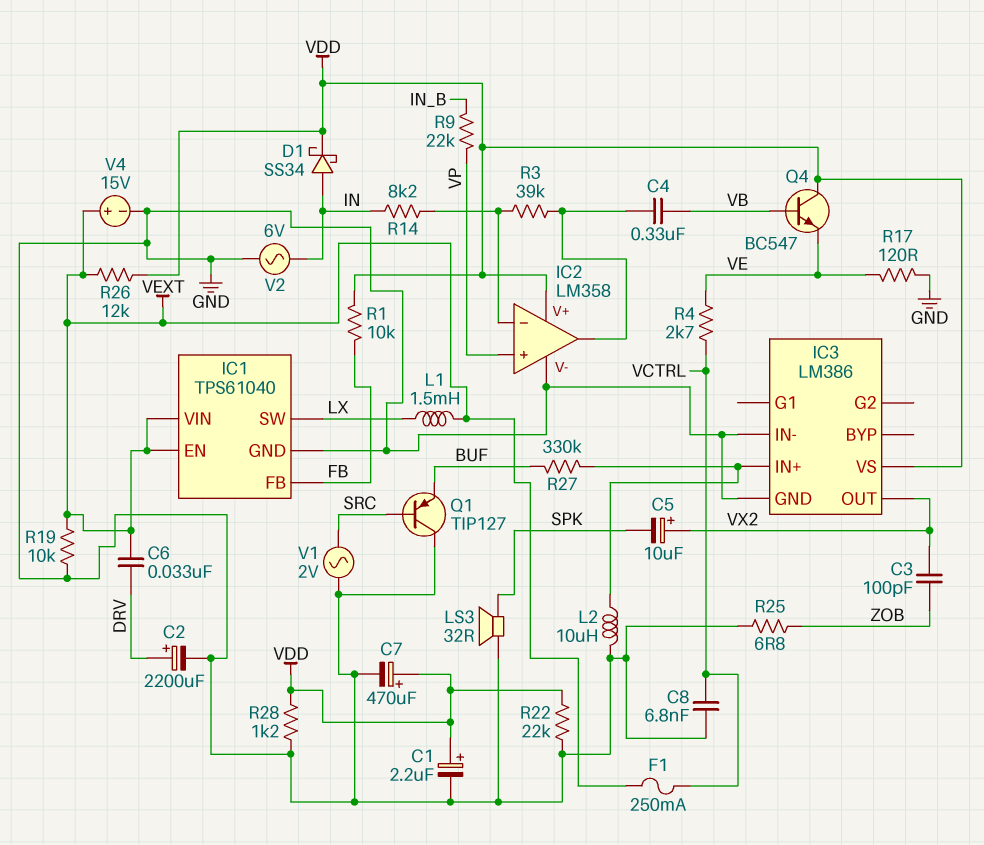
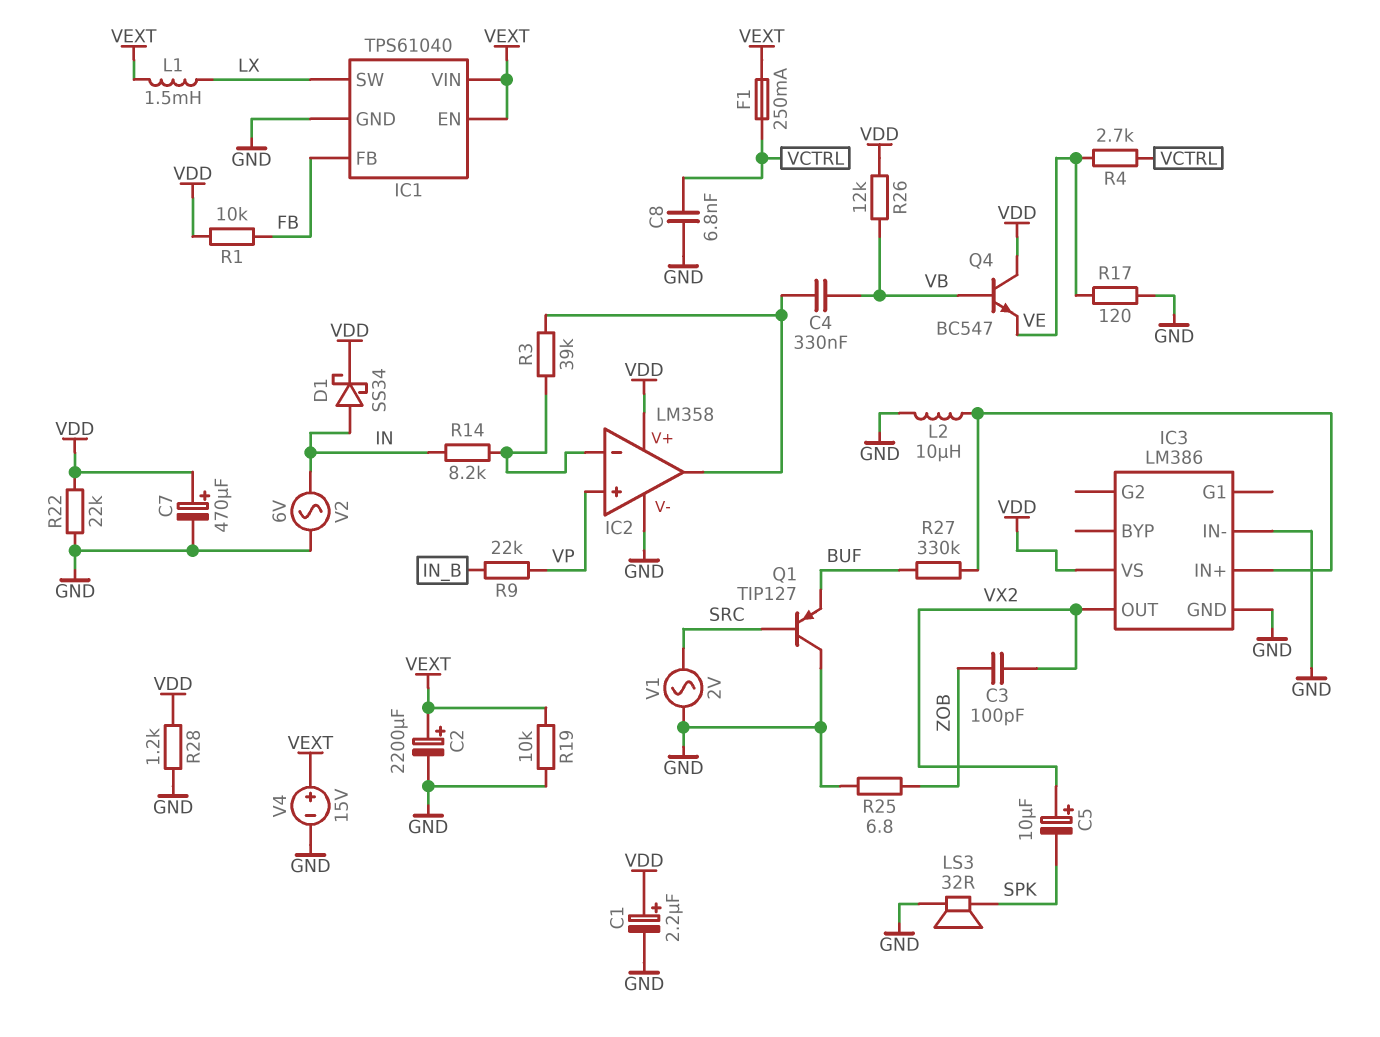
C2: 2200uF (plus DRV, minus GND) -> 2200uF (plus VEXT, minus GND)
C6: 33nF (DRV, VEXT) -> none
R26: 12k (VDD, VEXT) -> 12k (VB, VDD)

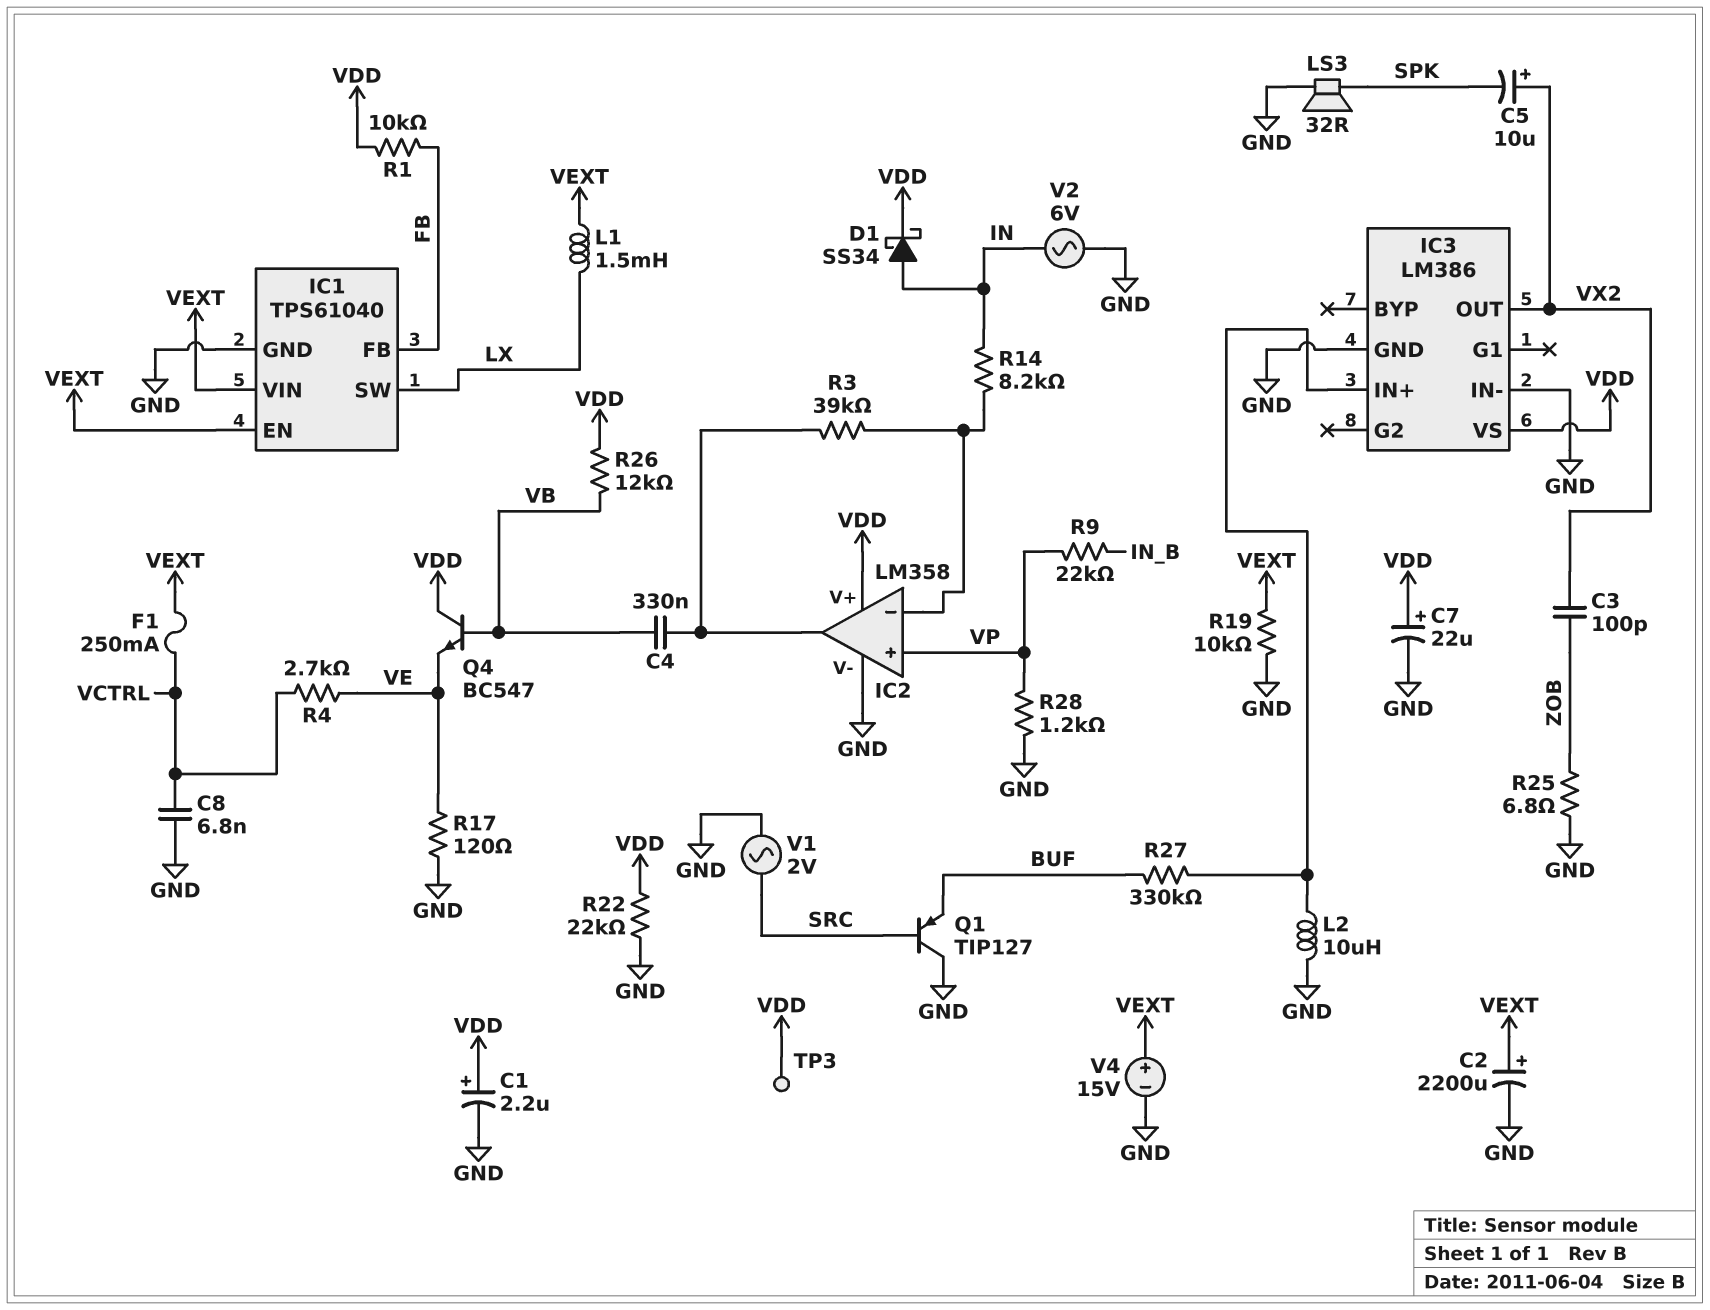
C7: 470uF (plus VDD, minus GND) -> 22uF (plus VDD, minus GND)
R28: 1.2k (GND, VDD) -> 1.2k (GND, VP)
TP3: none -> test point (VDD)

